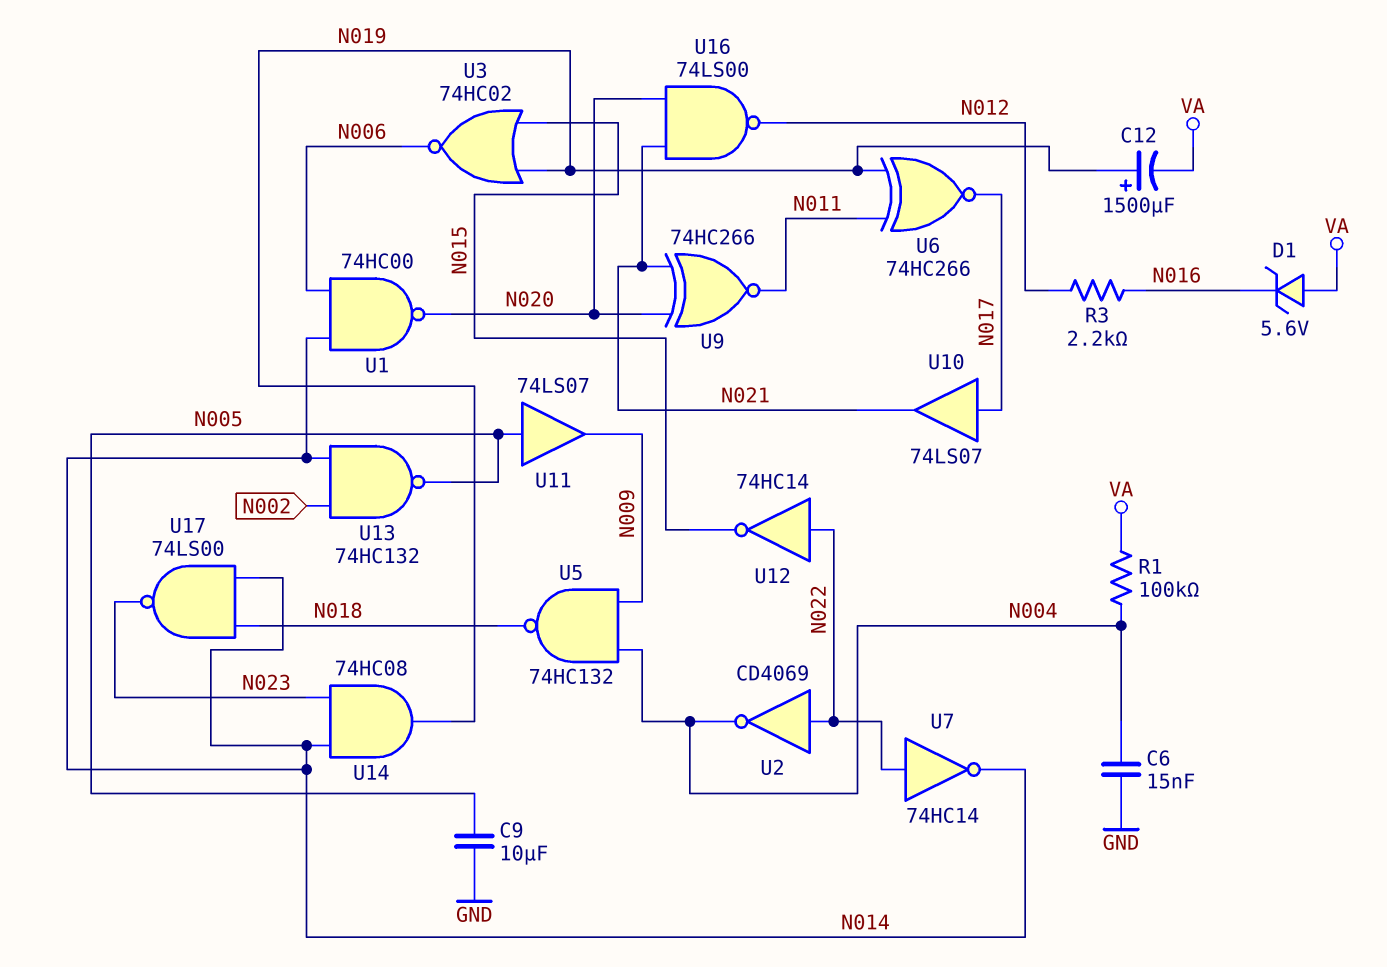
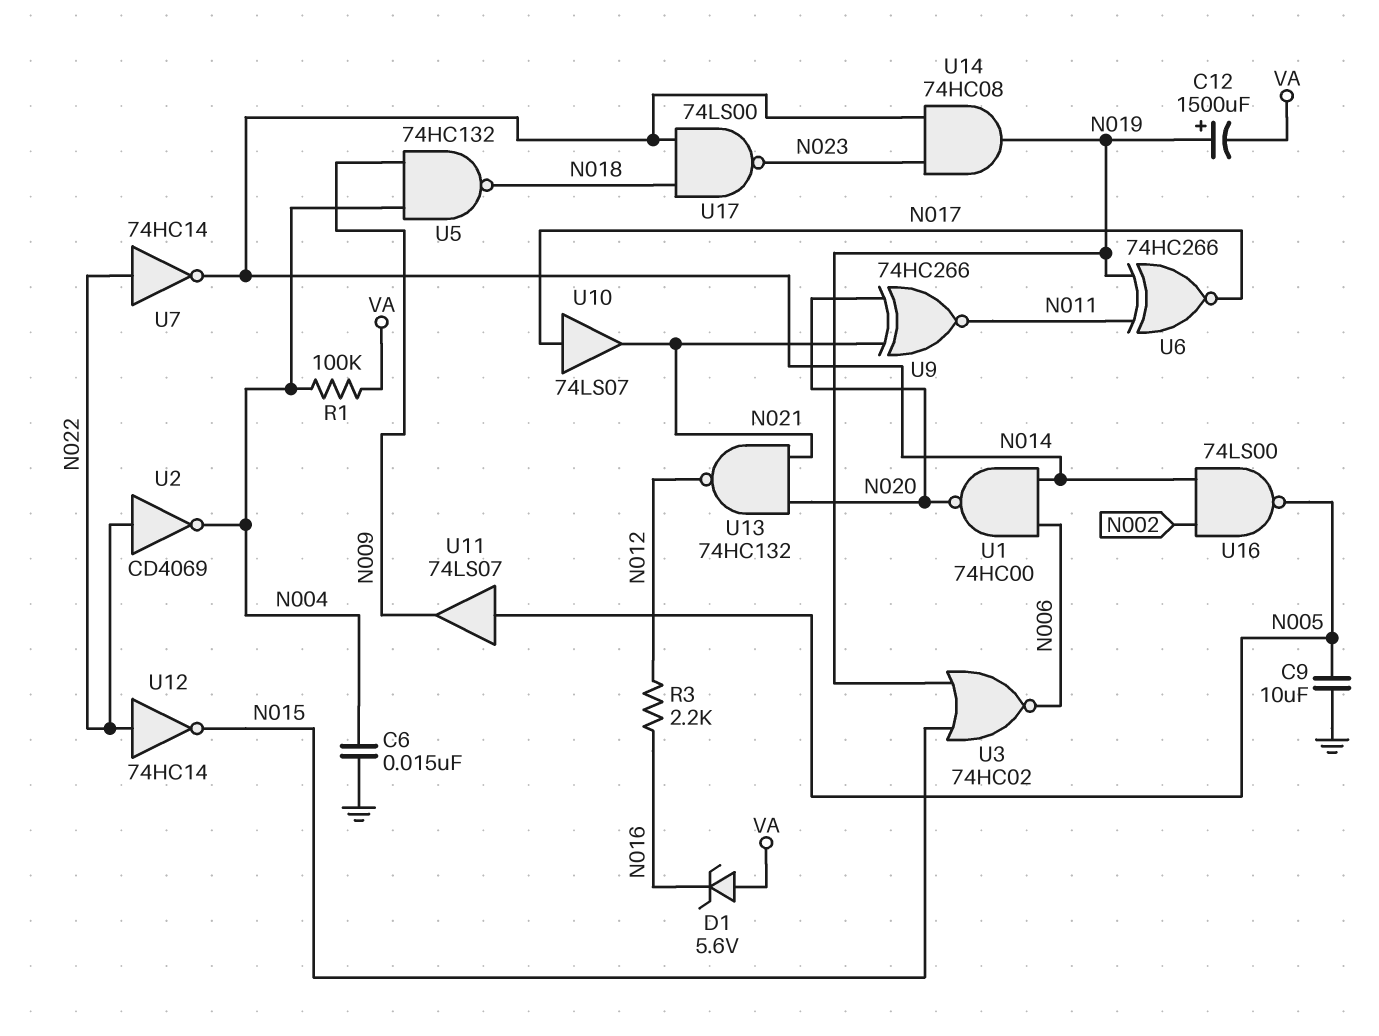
U13: NAND 74HC132 (in N002, in N014, out N005) -> NAND 74HC132 (in N020, in N021, out N012)
U16: NAND 74LS00 (in N020, in N021, out N012) -> NAND 74LS00 (in N002, in N014, out N005)

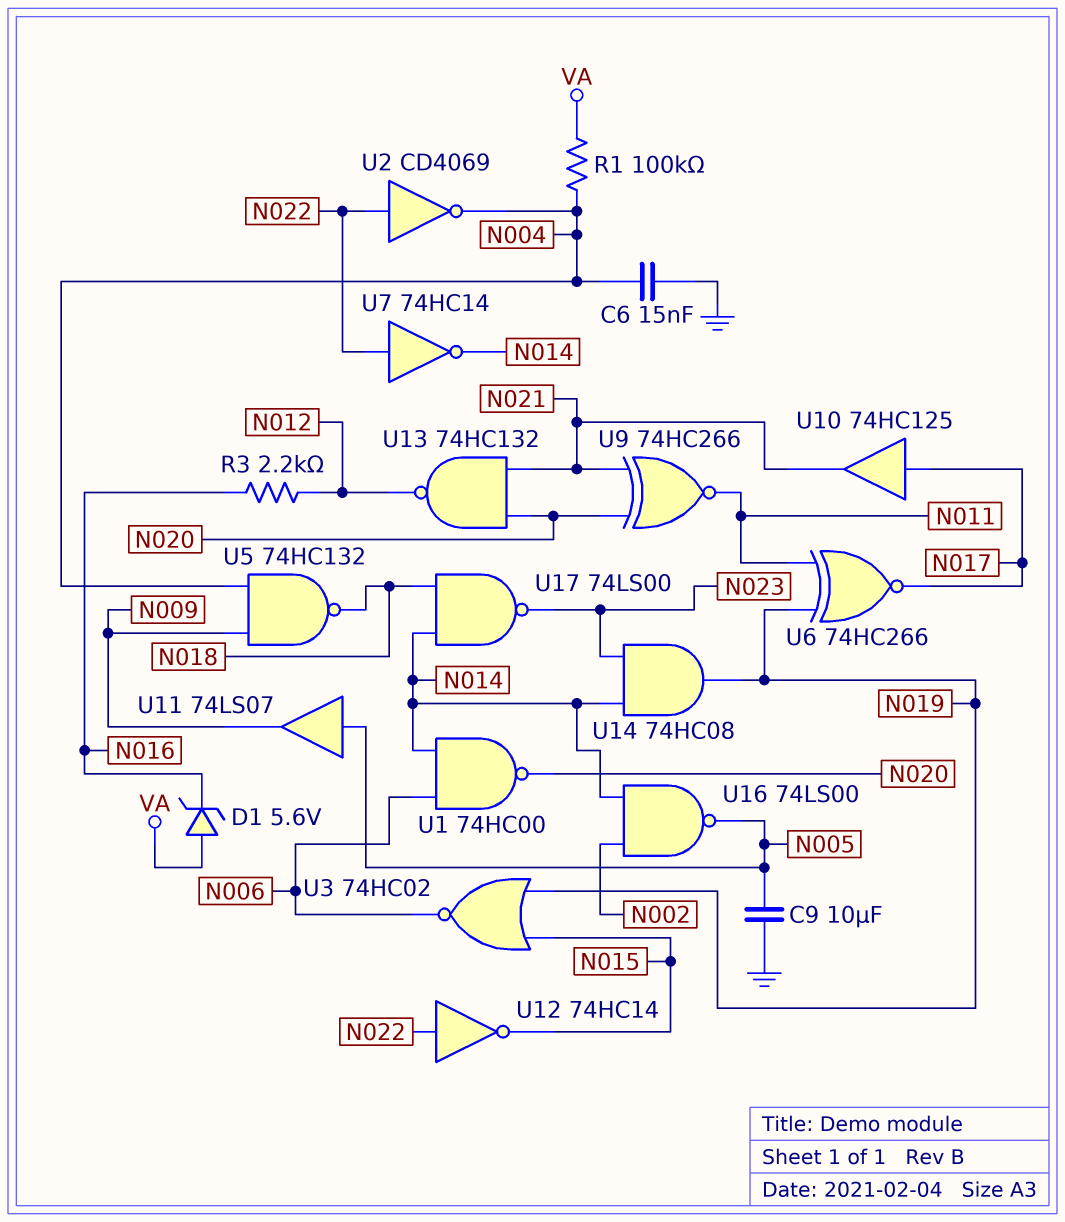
C12: 1500uF (plus N019, minus VA) -> none
U10: buffer 74LS07 (in N017, out N021) -> buffer 74HC125 (in N017, out N021)

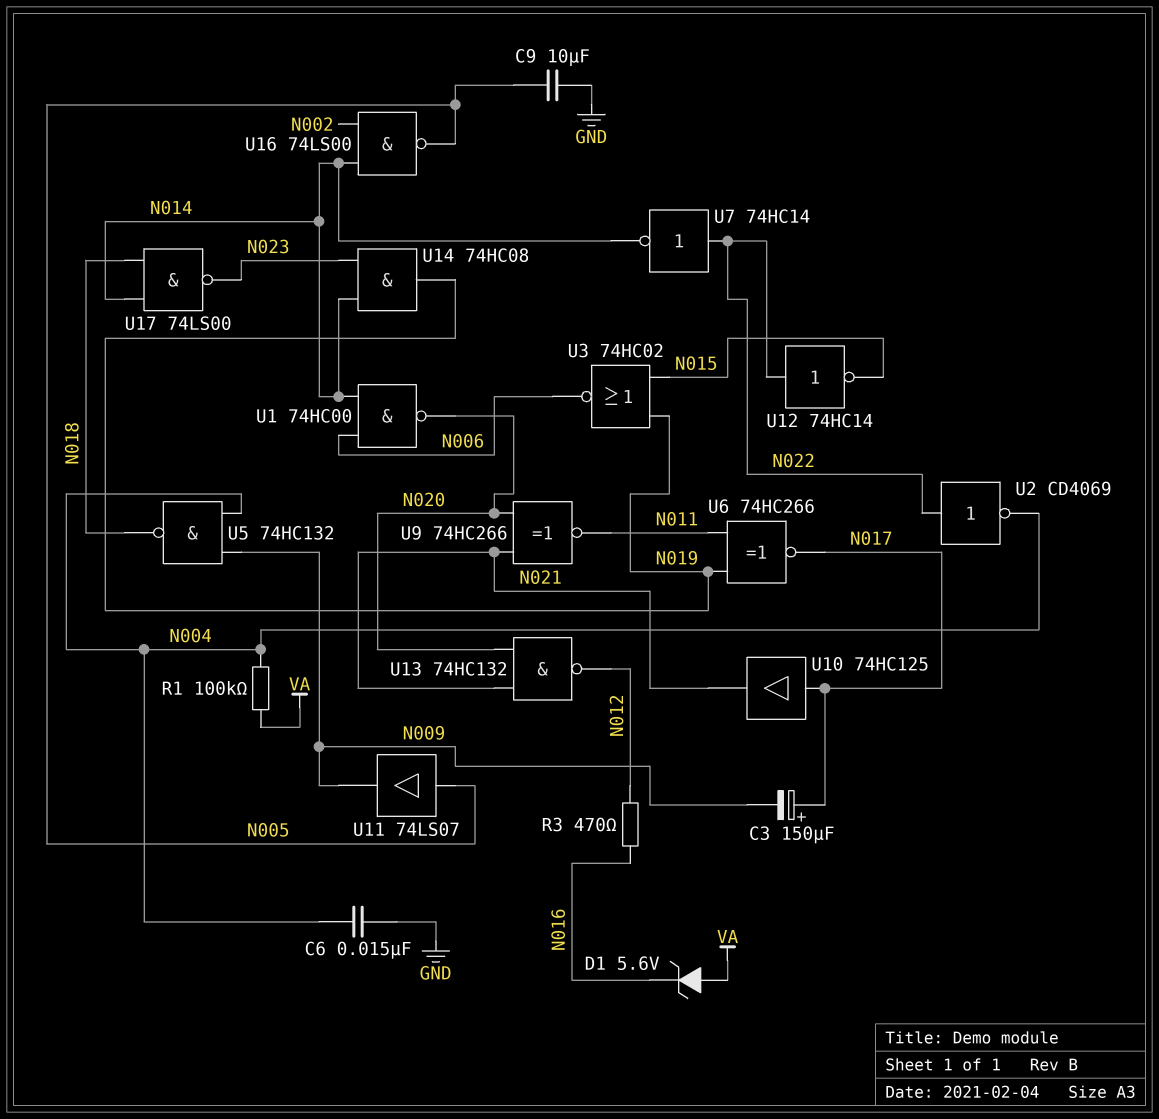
C3: none -> 150uF (plus N017, minus N009)
R3: 2.2k (N012, N016) -> 470 (N012, N016)

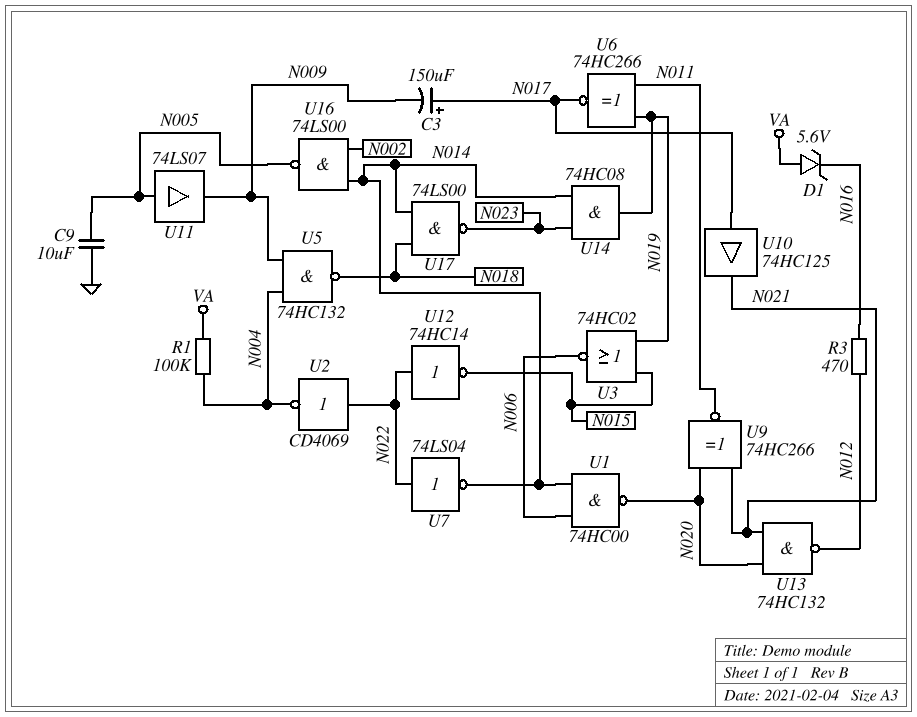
C6: 15nF (GND, N004) -> none
U7: NOT 74HC14 (in N022, out N014) -> NOT 74LS04 (in N022, out N014)

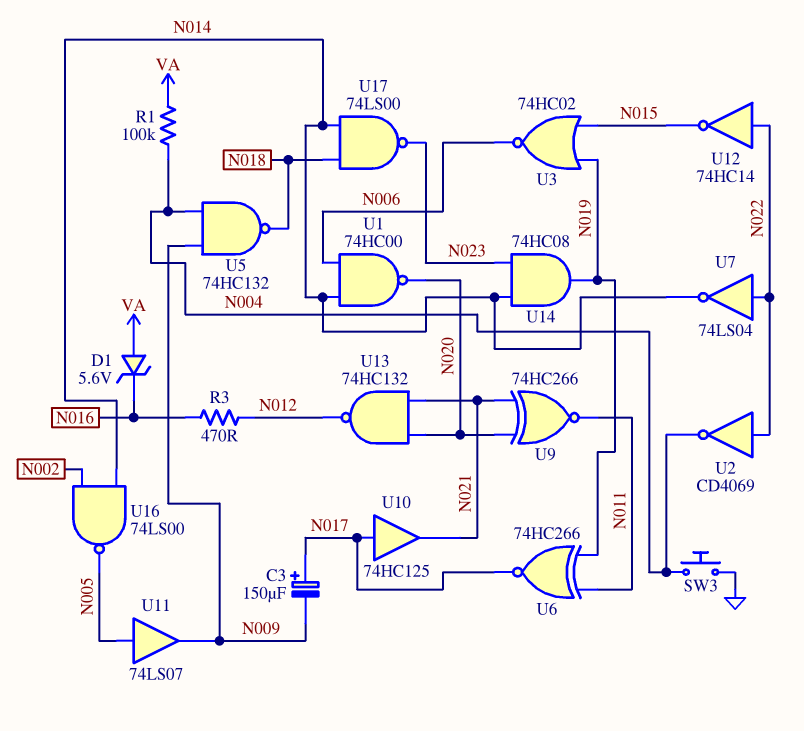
C9: 10uF (GND, N005) -> none
SW3: none -> button (GND, N004)

